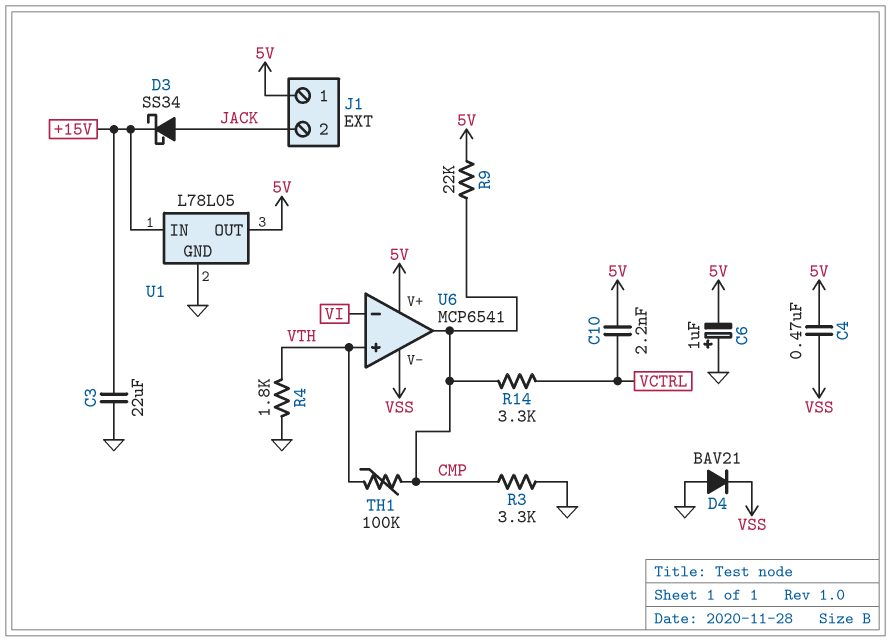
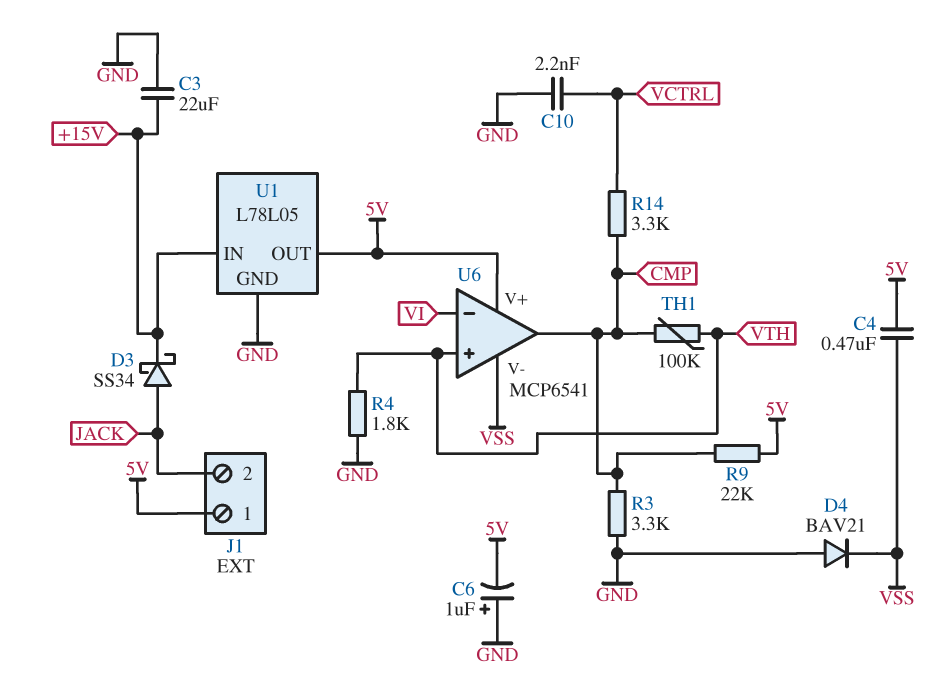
C10: 2.2nF (5V, VCTRL) -> 2.2nF (GND, VCTRL)

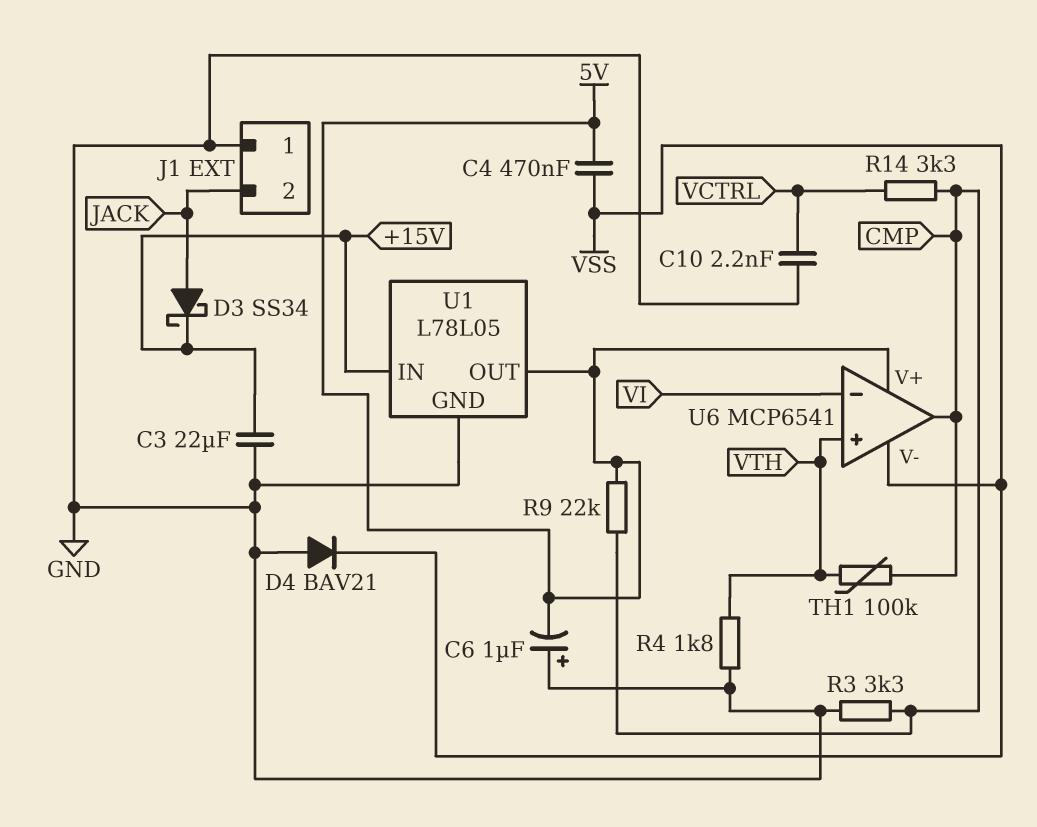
J1 pin 1: 5V -> GND

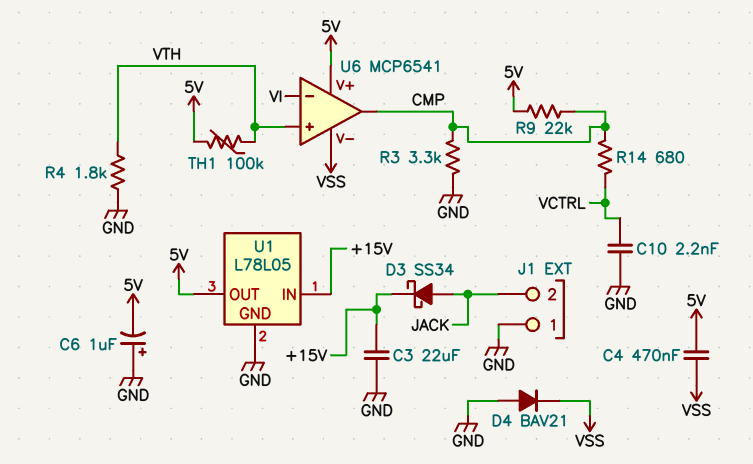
R14: 3.3k (CMP, VCTRL) -> 680 (CMP, VCTRL)
TH1: 100k (CMP, VTH) -> 100k (5V, VTH)

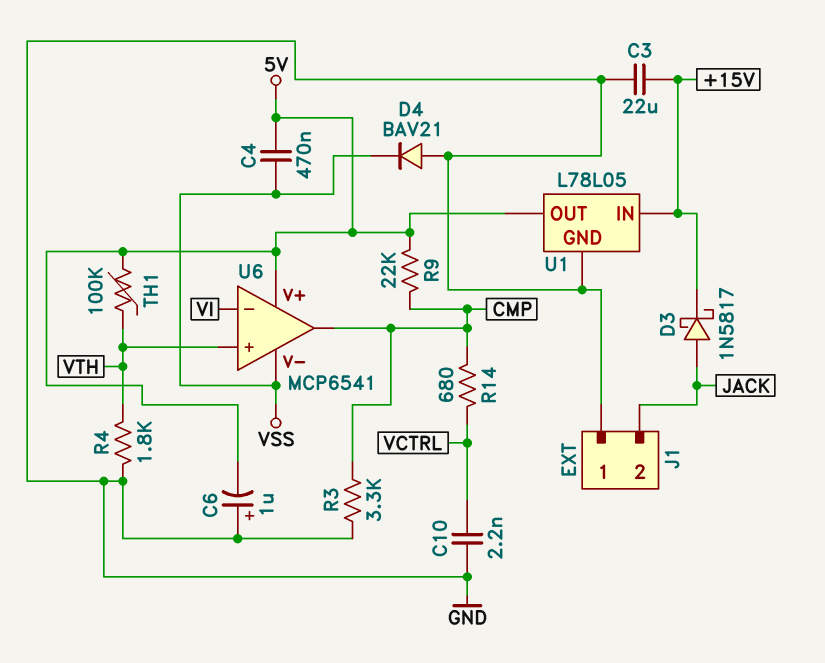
D3: schottky SS34 (A JACK, K +15V) -> schottky 1N5817 (A JACK, K +15V)

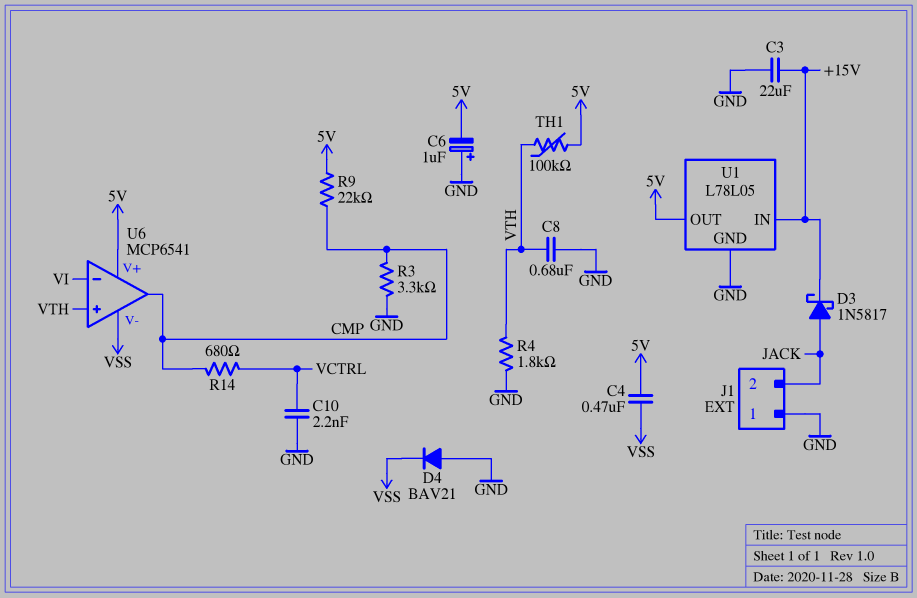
C8: none -> 680nF (GND, VTH)

